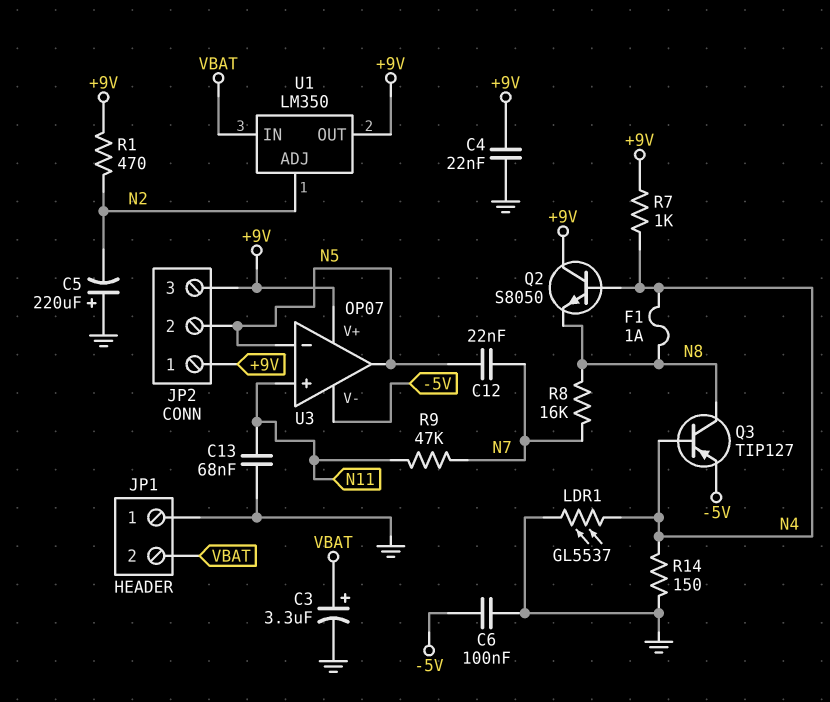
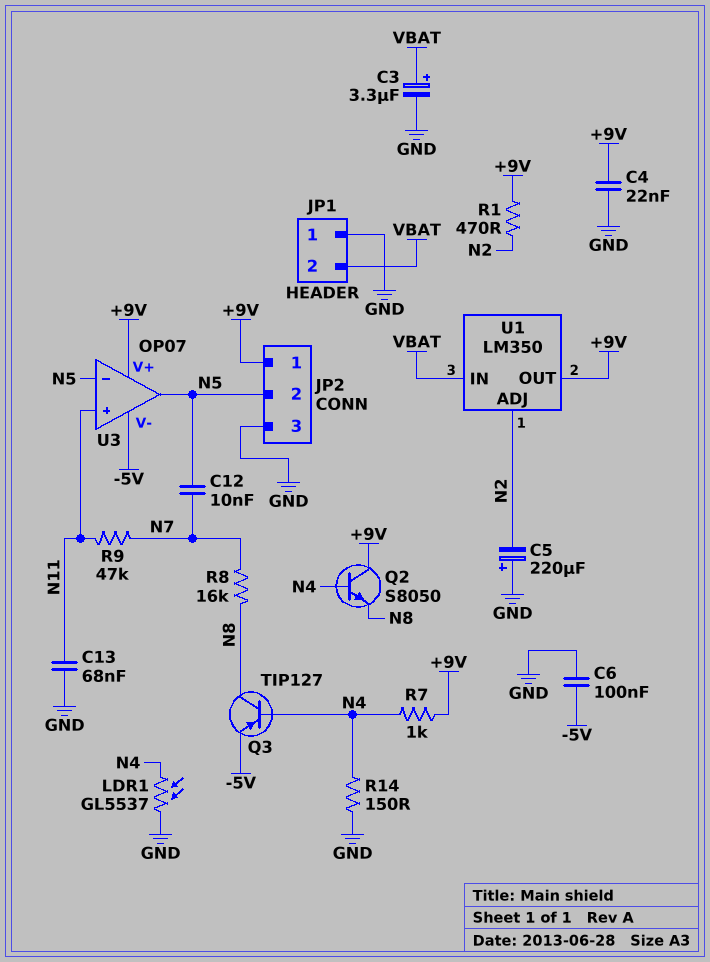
C12: 22nF (N5, N7) -> 10nF (N5, N7)
F1: 1A (N4, N8) -> none
JP2 pin 3: +9V -> GND

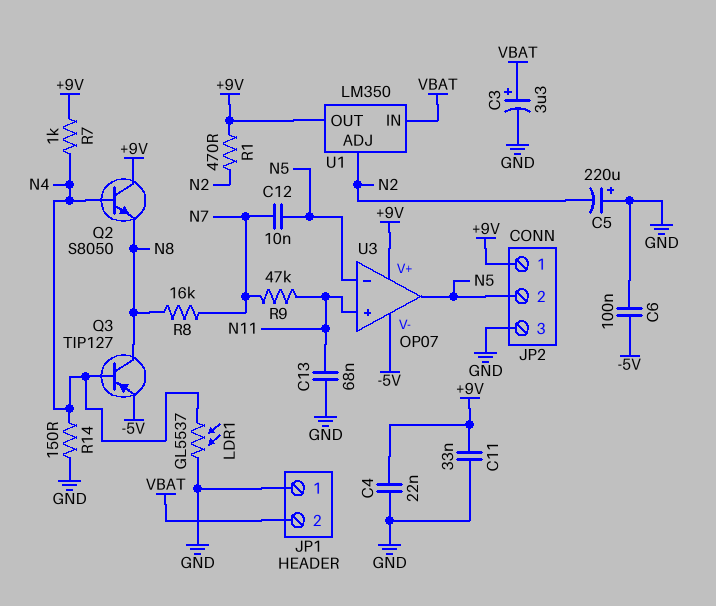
C11: none -> 33nF (+9V, GND)

